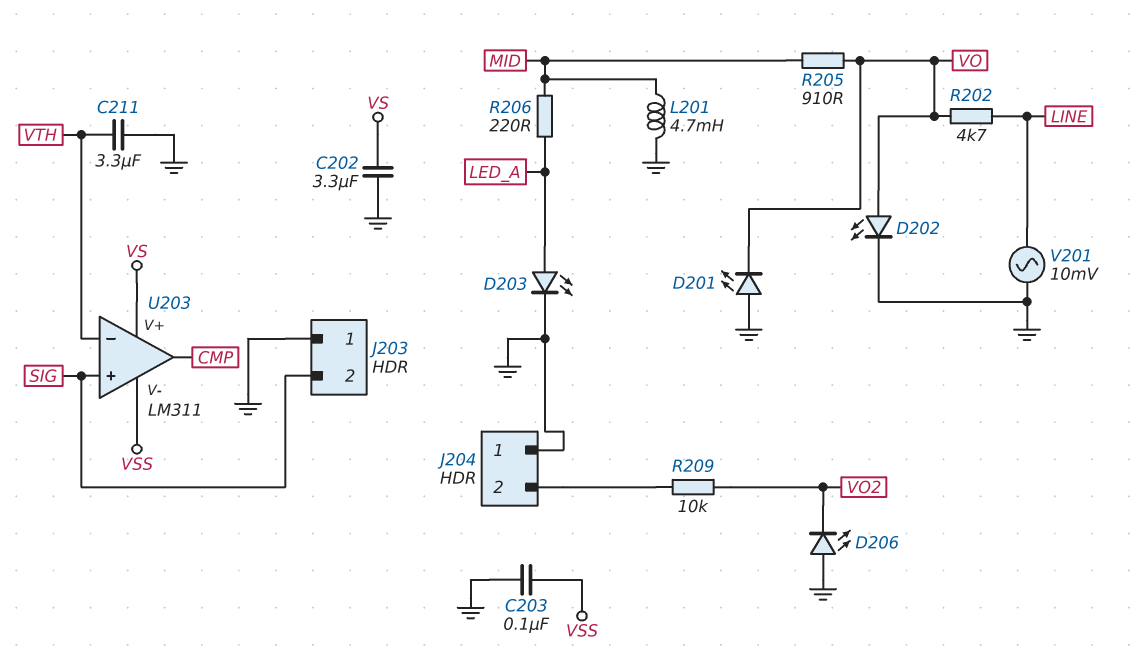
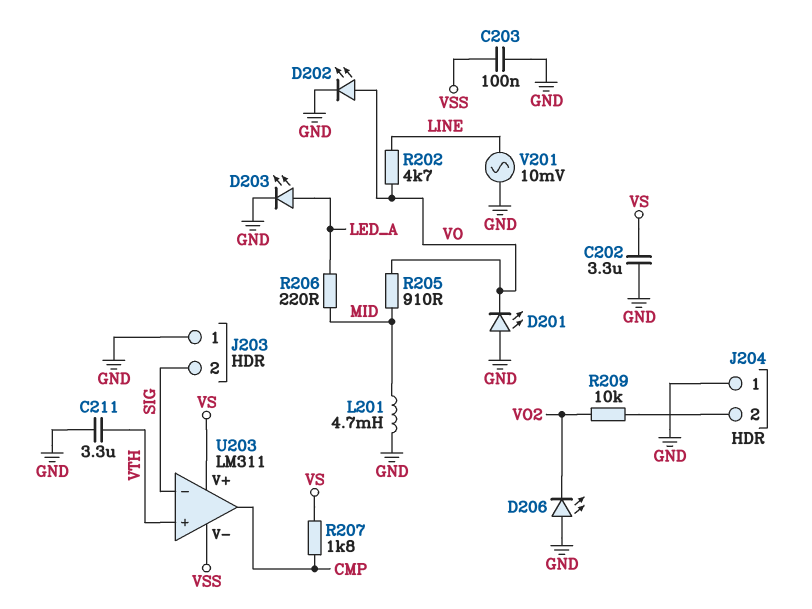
R207: none -> 1.8k (CMP, VS)
U203 pin in+: SIG -> VTH
U203 pin in-: VTH -> SIG

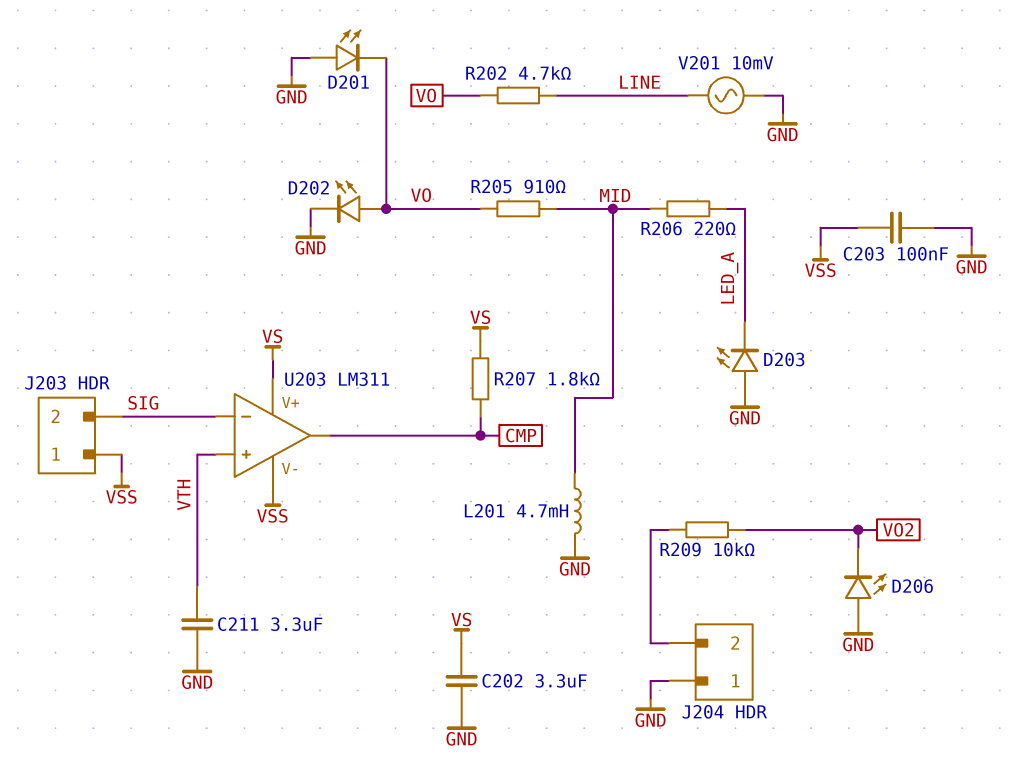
D203: LED (A LED_A, K GND) -> LED (A GND, K LED_A)
J203 pin 1: GND -> VSS

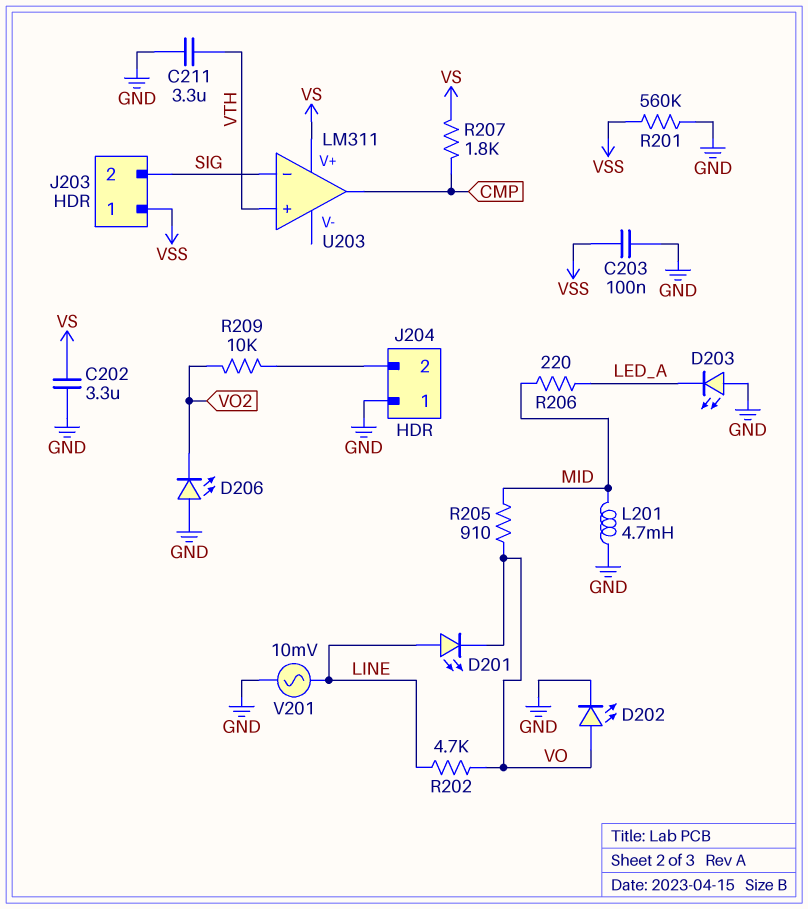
D201: LED (A GND, K VO) -> LED (A LINE, K VO)
R201: none -> 560k (GND, VSS)
U203 pin V-: VSS -> none

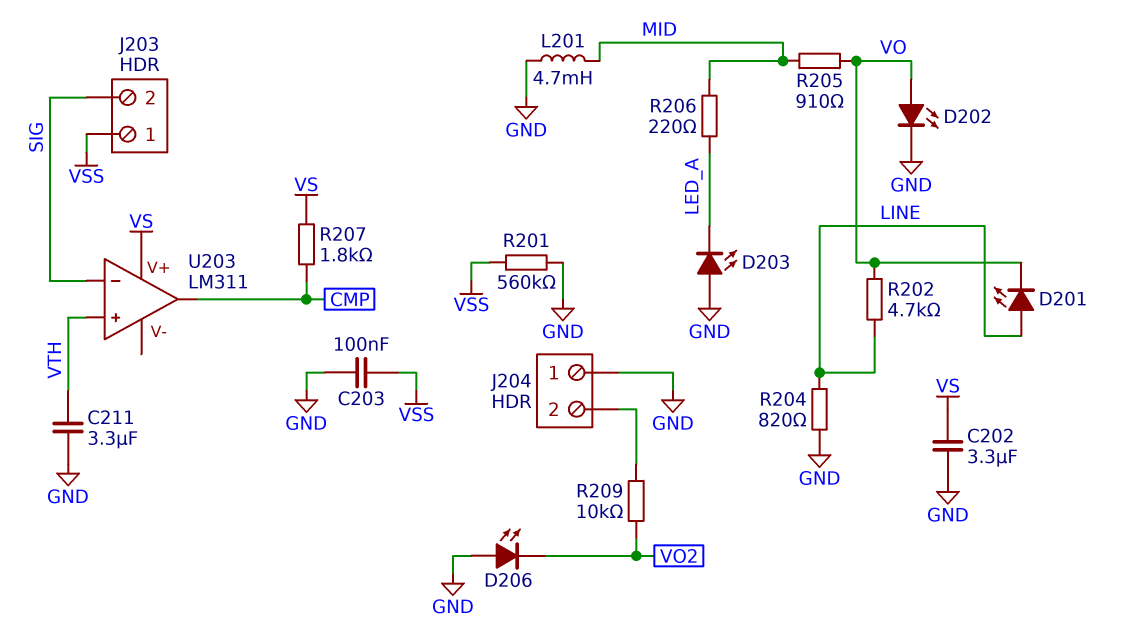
R204: none -> 820 (GND, LINE)
V201: AC 10mV (GND, LINE) -> none

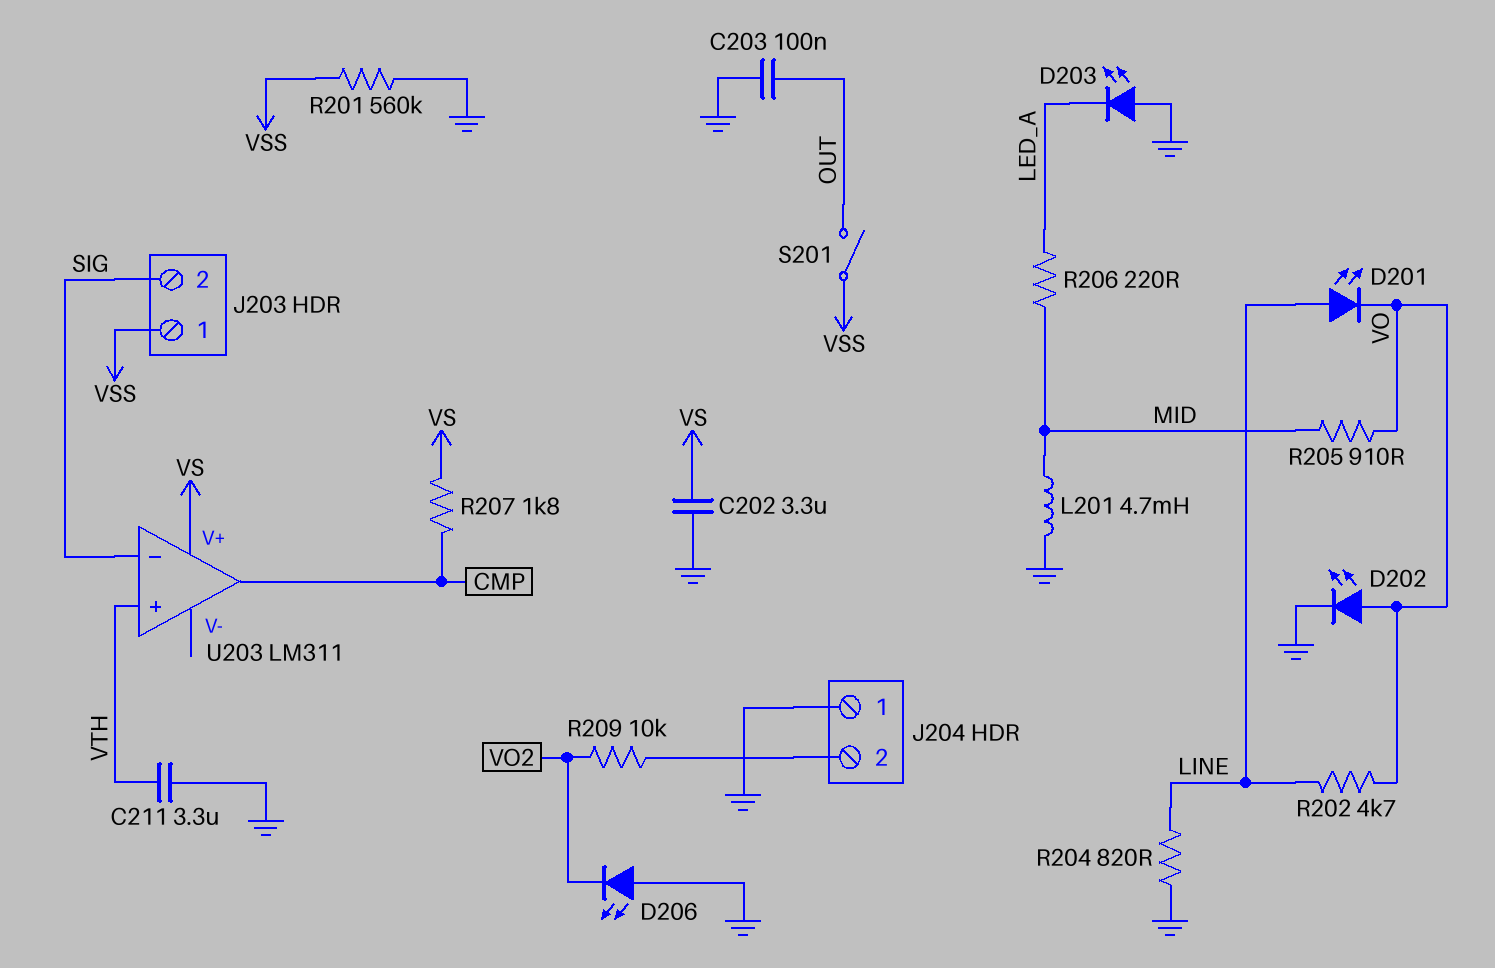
C203: 100nF (GND, VSS) -> 100nF (GND, OUT)
S201: none -> switch (OUT, VSS)

